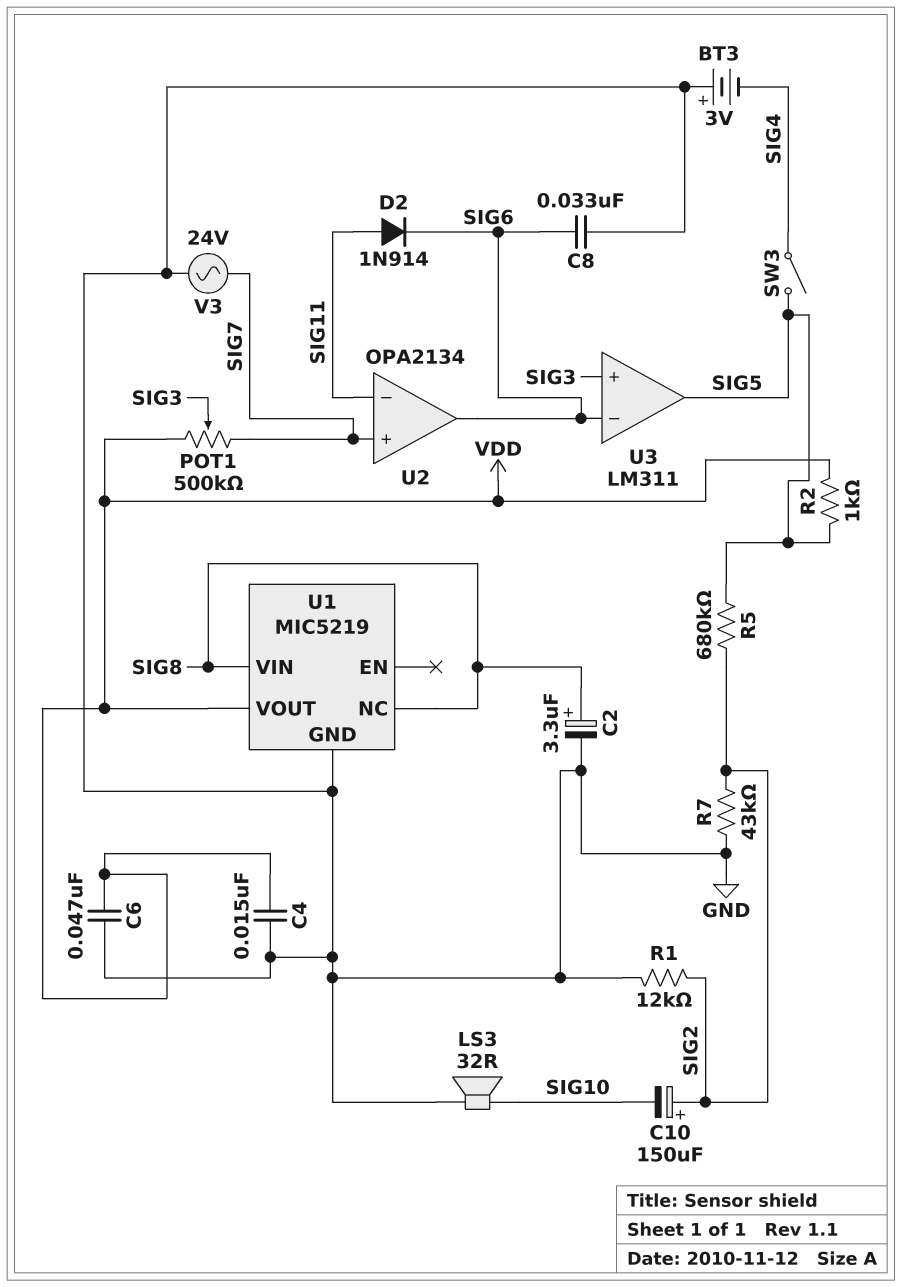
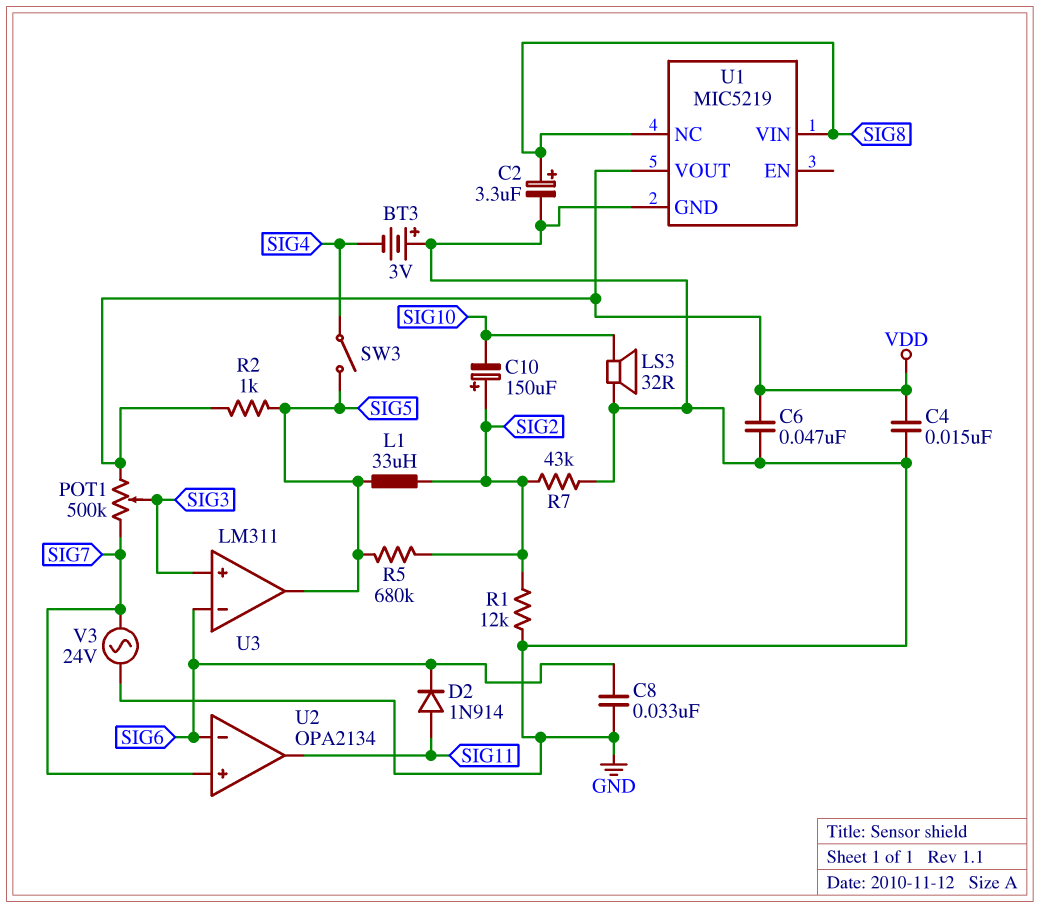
L1: none -> 33uH (SIG2, SIG5)
U2 pin in-: SIG11 -> SIG6
U2 pin out: SIG6 -> SIG11

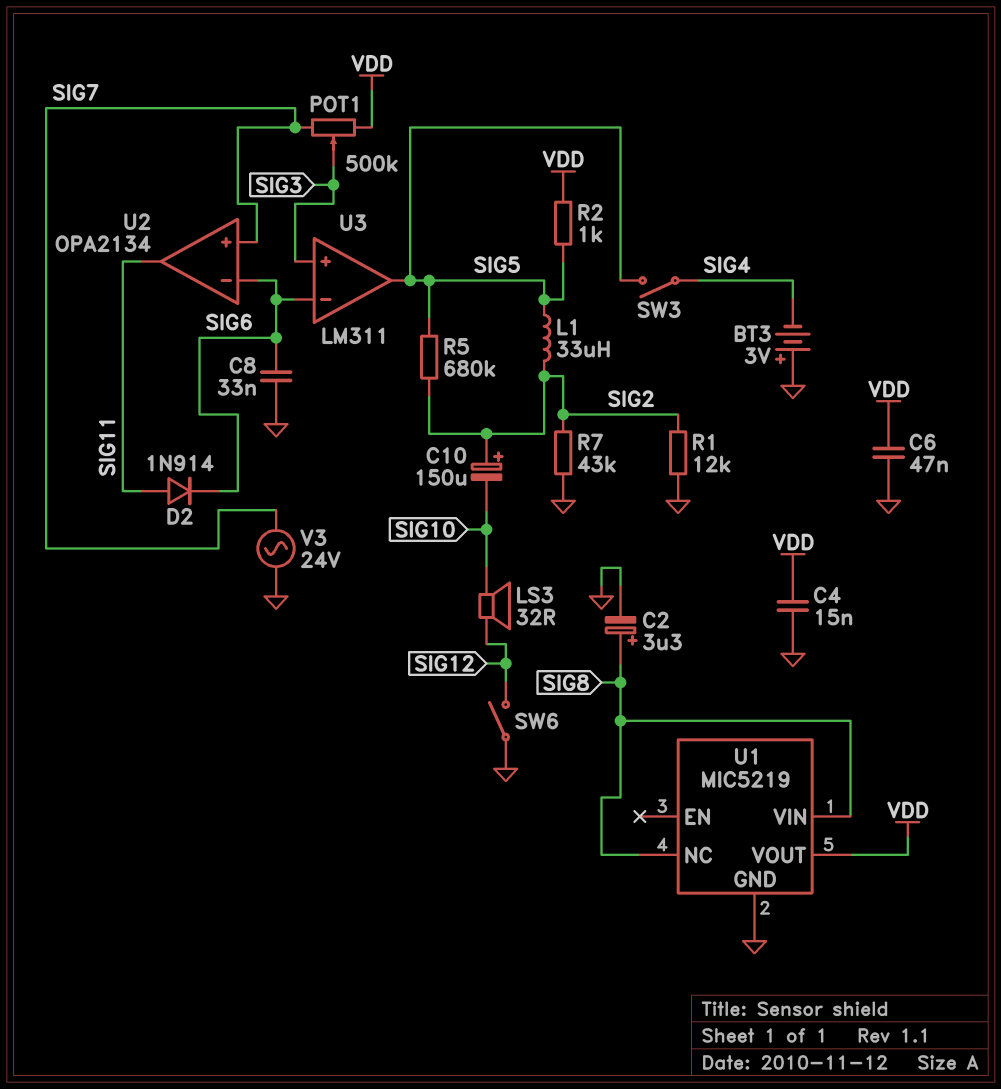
LS3: speaker 32R (GND, SIG10) -> speaker 32R (SIG10, SIG12)
SW6: none -> switch (GND, SIG12)

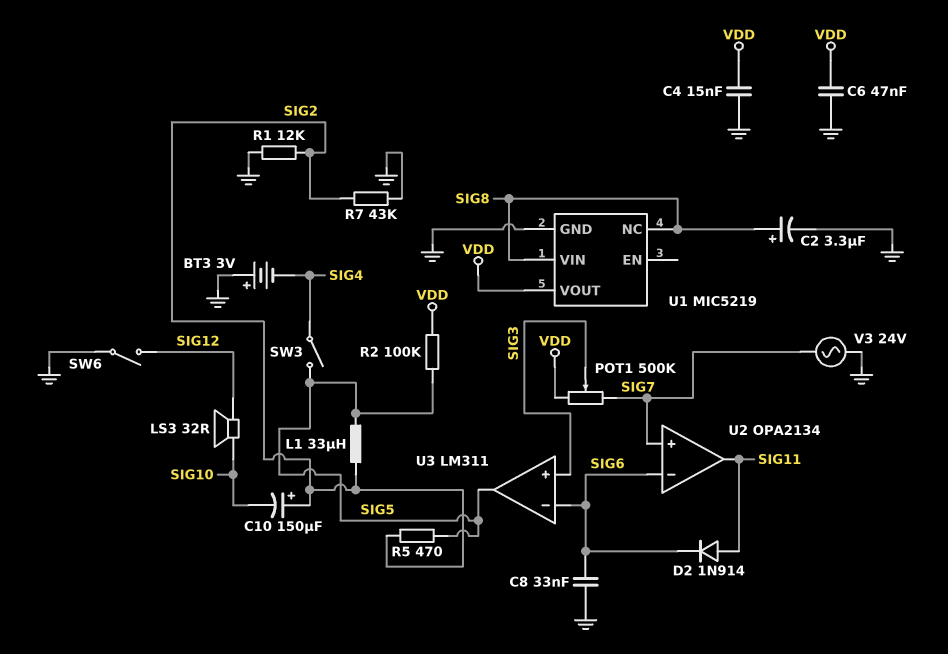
R2: 1k (SIG5, VDD) -> 100k (SIG5, VDD)
R5: 680k (SIG2, SIG5) -> 470 (SIG2, SIG5)

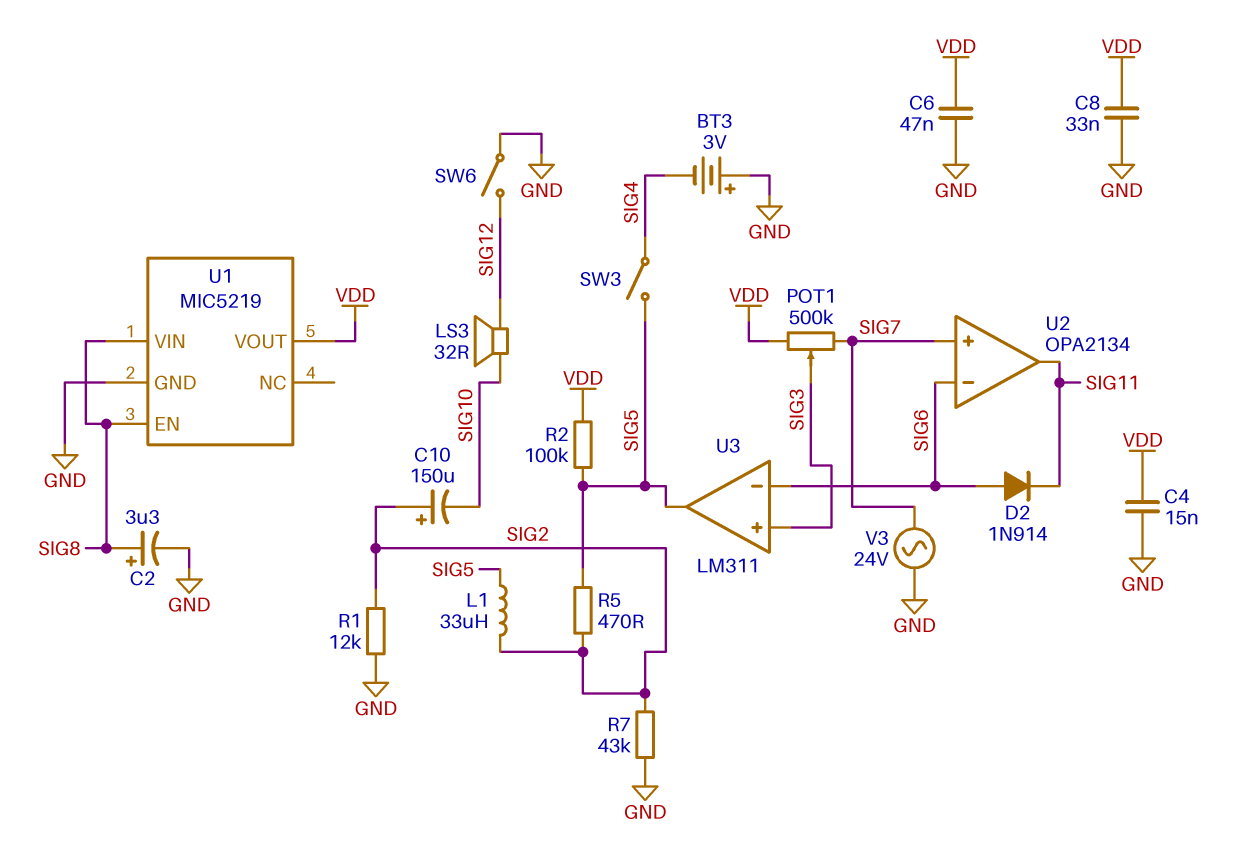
C8: 33nF (GND, SIG6) -> 33nF (GND, VDD)
D2: diode 1N914 (A SIG11, K SIG6) -> diode 1N914 (A SIG6, K SIG11)
U1 pin EN: none -> SIG8
U1 pin NC: SIG8 -> none

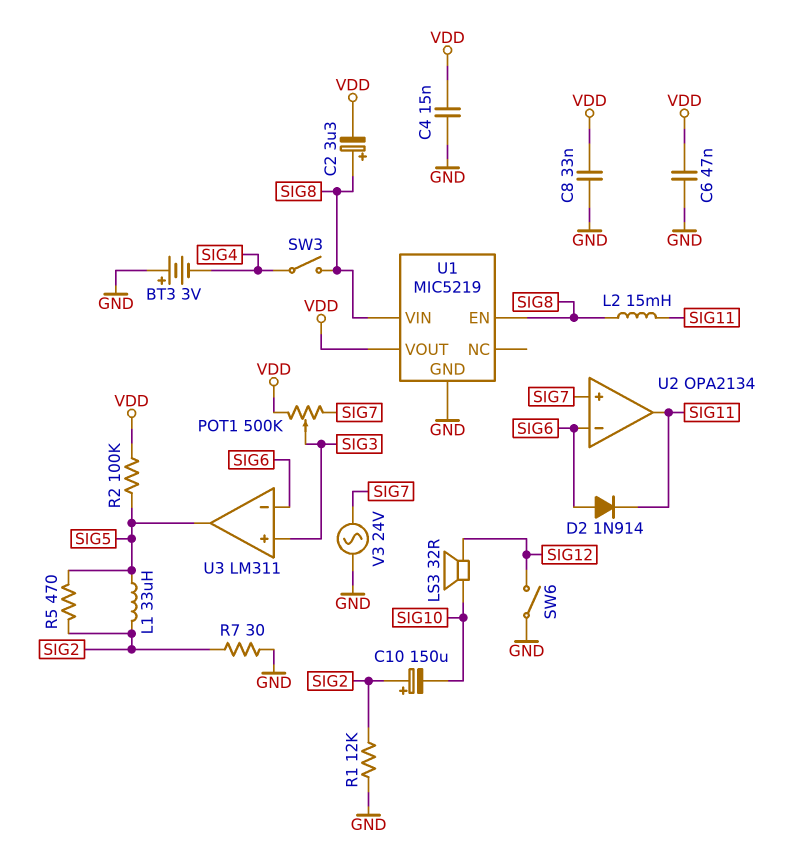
C2: 3.3uF (plus SIG8, minus GND) -> 3.3uF (plus SIG8, minus VDD)
L2: none -> 15mH (SIG8, SIG11)
R7: 43k (GND, SIG2) -> 30 (GND, SIG2)
SW3: switch (SIG4, SIG5) -> switch (SIG4, SIG8)

